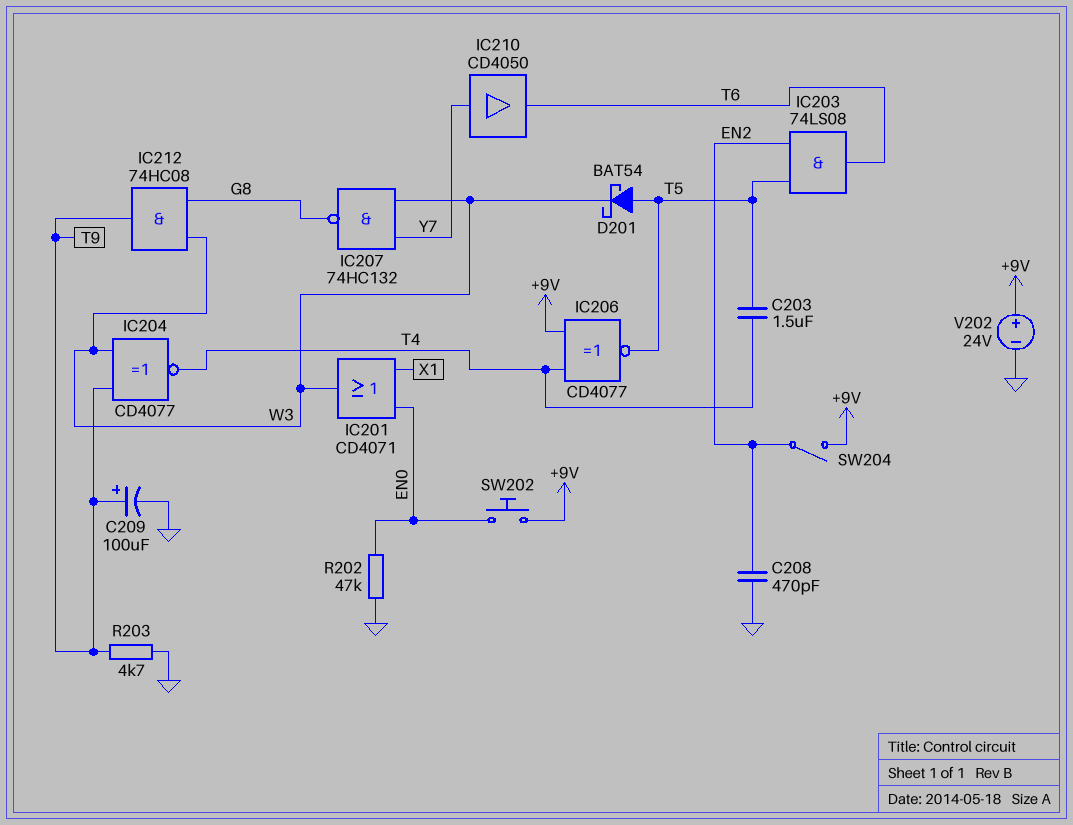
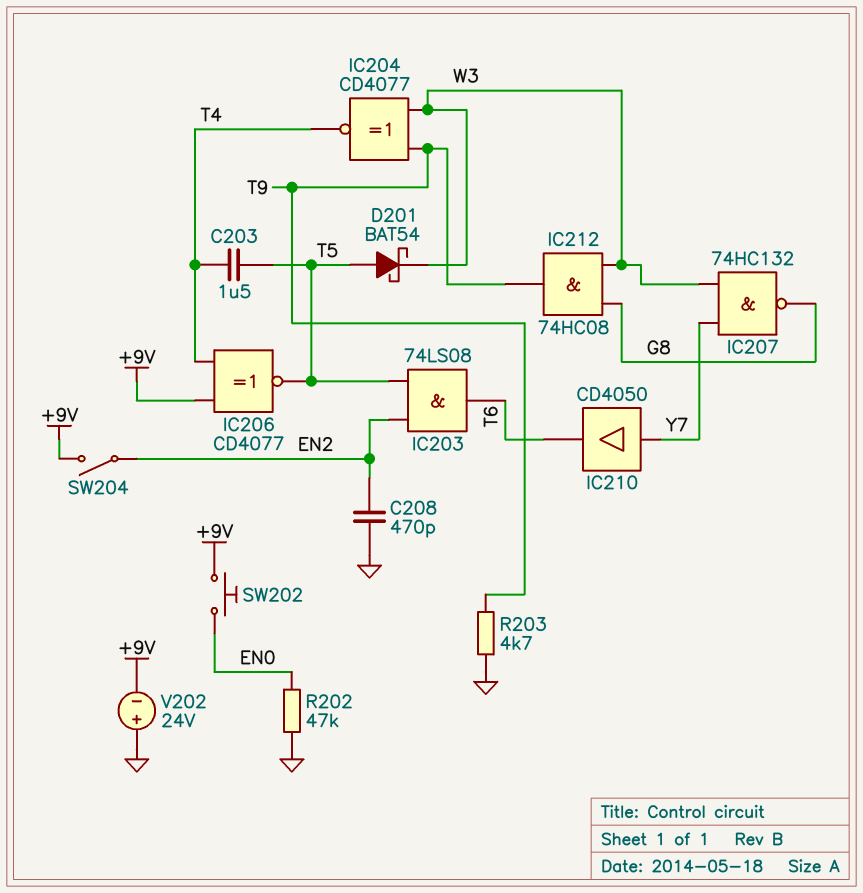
C209: 100uF (plus T9, minus GND) -> none
IC201: OR CD4071 (in EN0, in X1, out W3) -> none
V202: 24V (plus +9V, minus GND) -> 24V (plus GND, minus +9V)

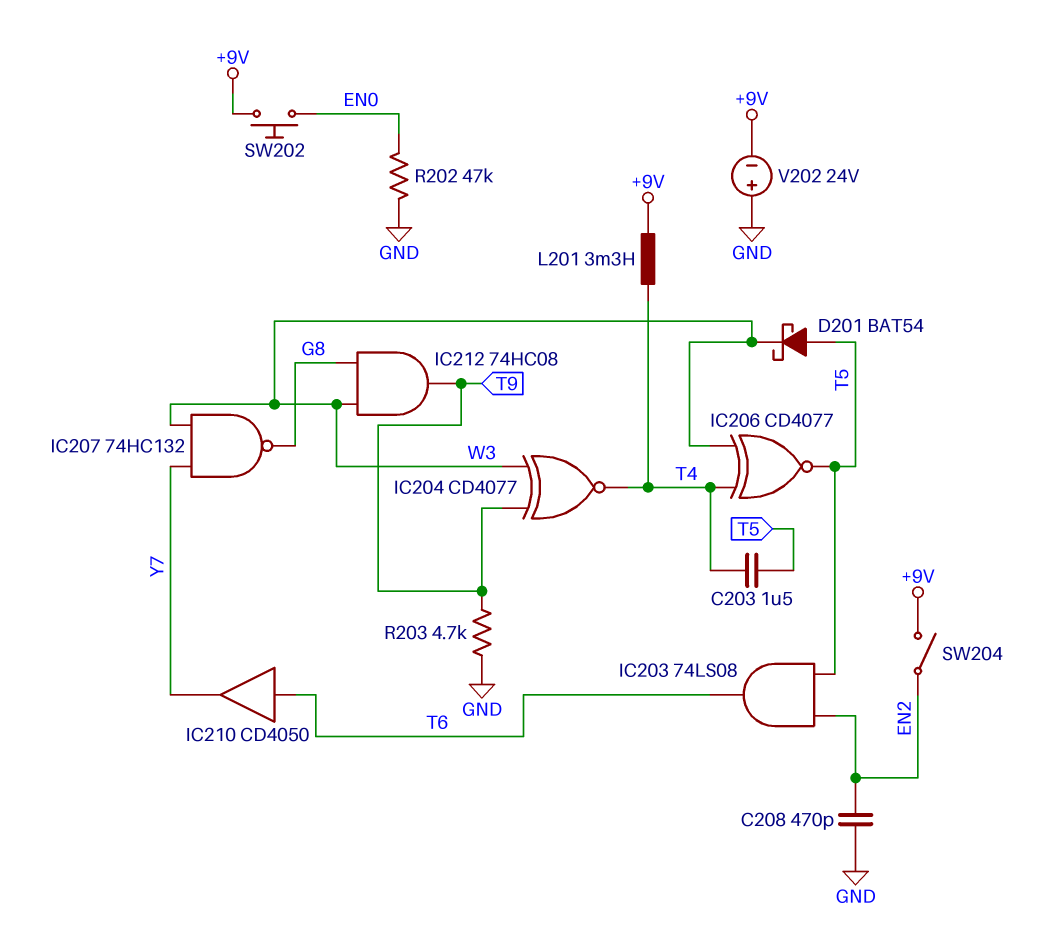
IC206: XNOR CD4077 (in +9V, in T4, out T5) -> XNOR CD4077 (in T4, in W3, out T5)
IC210: buffer CD4050 (in Y7, out T6) -> buffer CD4050 (in T6, out Y7)
L201: none -> 3.3mH (+9V, T4)

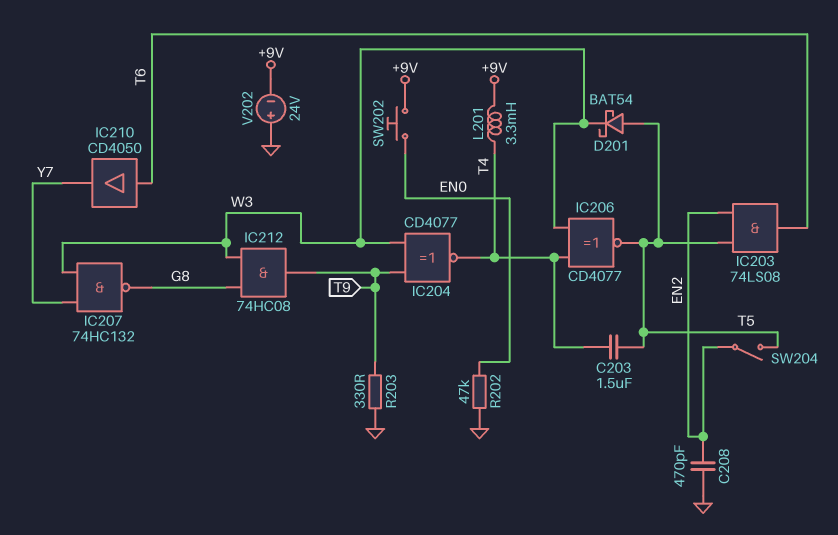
R203: 4.7k (GND, T9) -> 330 (GND, T9)
SW204: switch (+9V, EN2) -> switch (EN2, T5)

